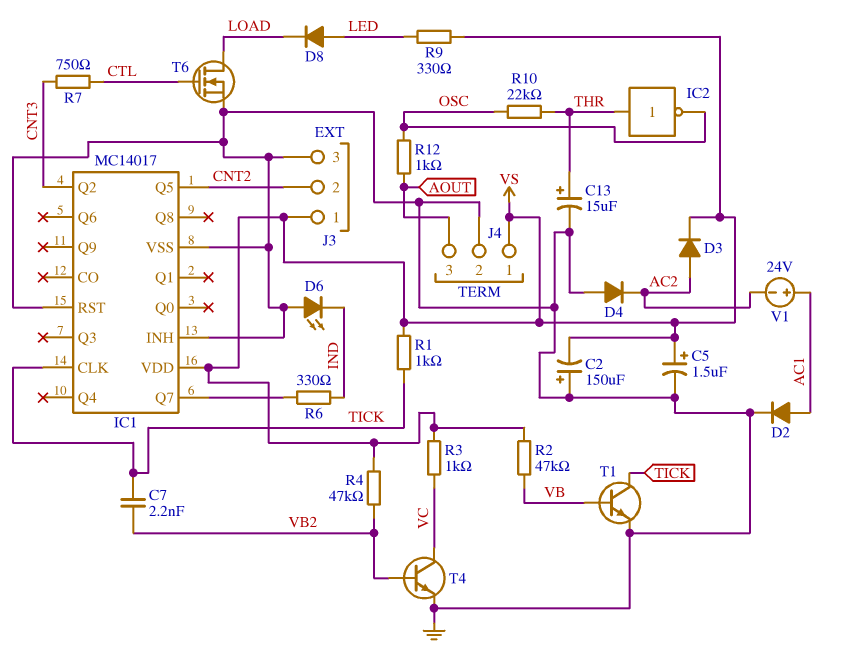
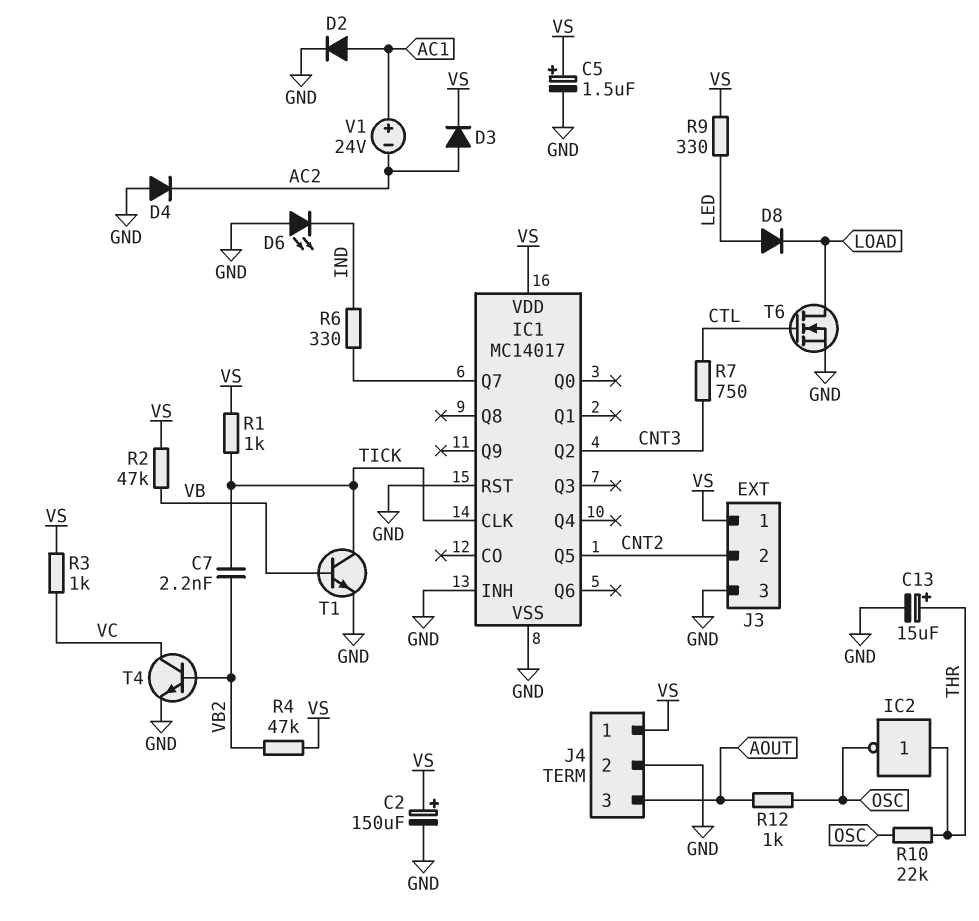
C2: 150uF (plus GND, minus VS) -> 150uF (plus VS, minus GND)

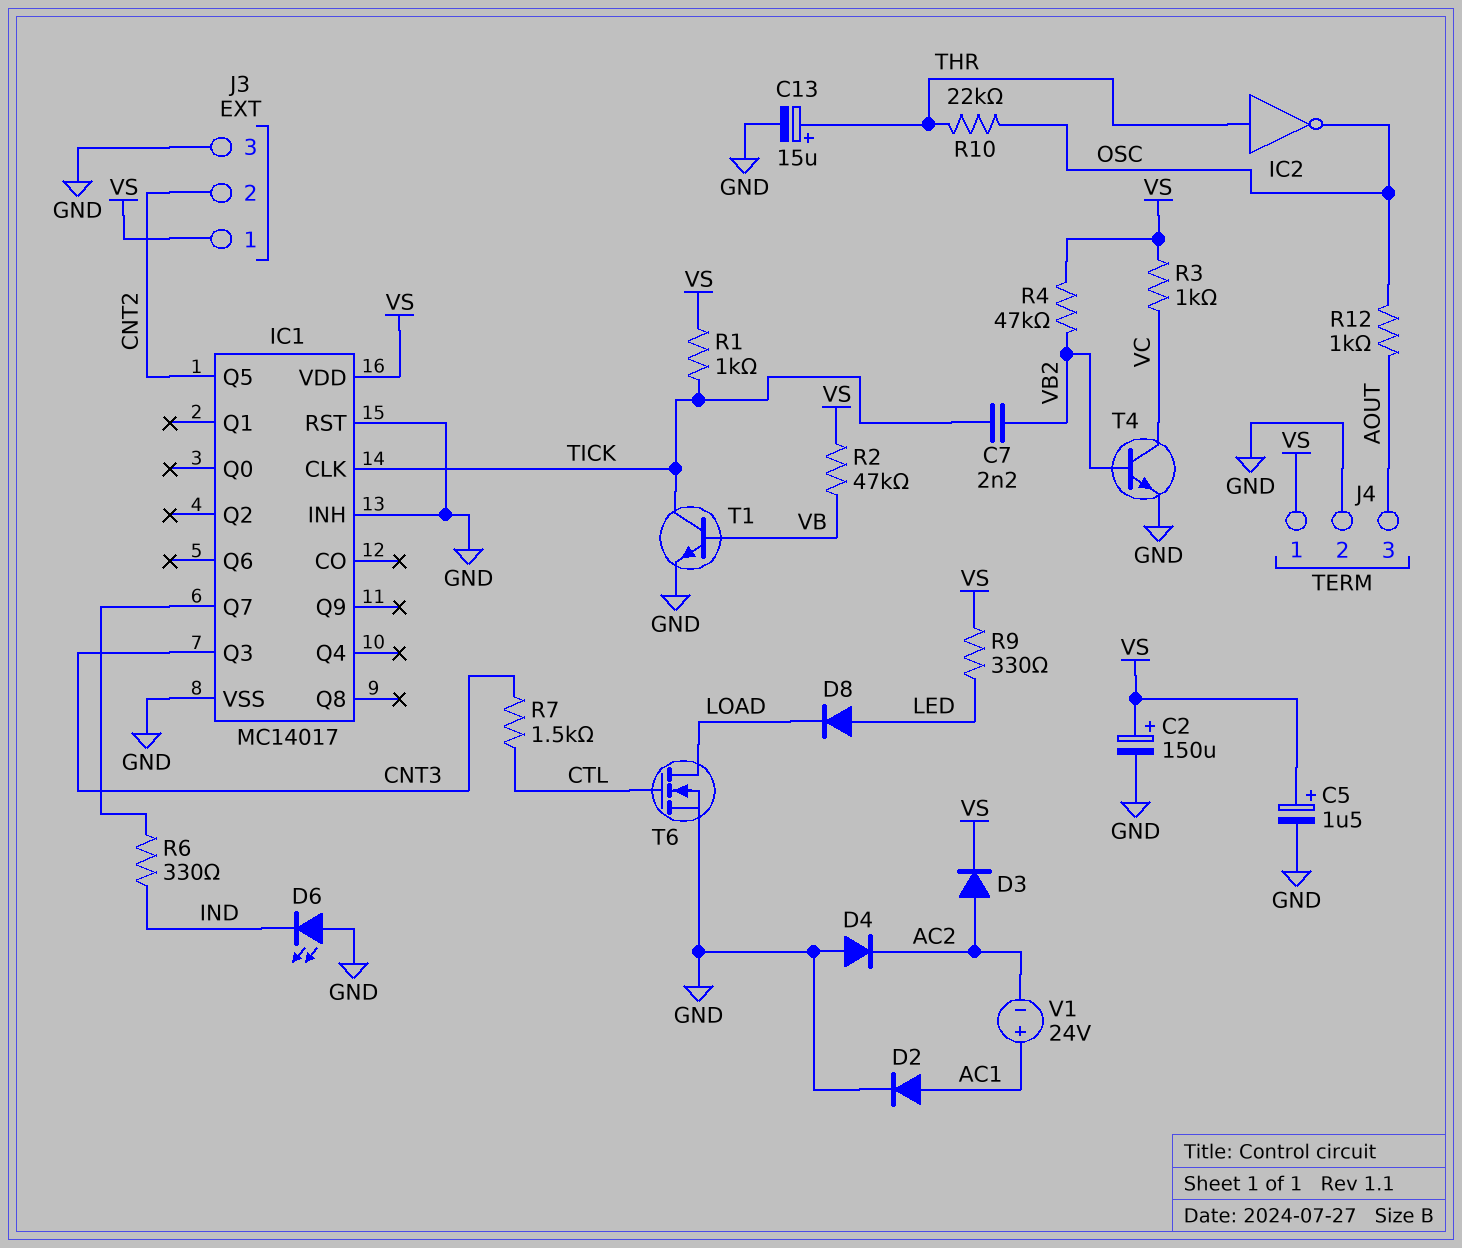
IC1 pin Q2: CNT3 -> none
IC1 pin Q3: none -> CNT3
R7: 750 (CNT3, CTL) -> 1.5k (CNT3, CTL)

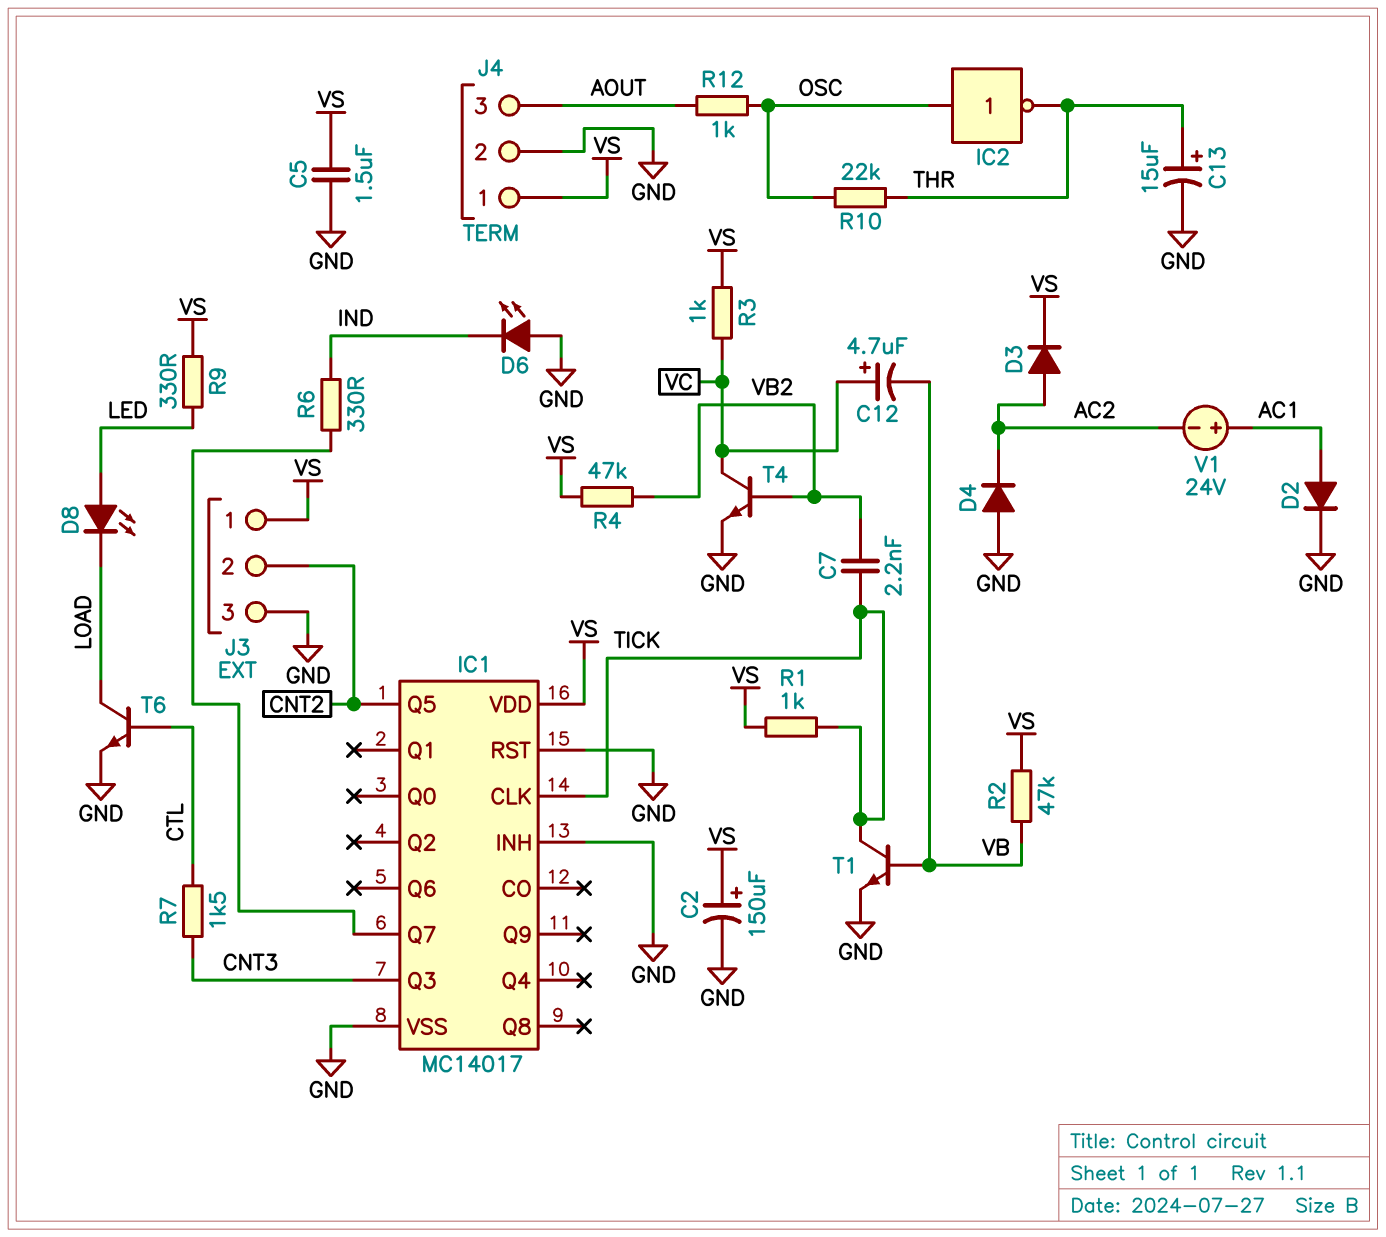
C5: 1.5uF (plus VS, minus GND) -> 1.5uF (GND, VS)
C12: none -> 4.7uF (plus VC, minus VB)
D8: diode (A LED, K LOAD) -> LED (A LED, K LOAD)
IC2: NOT (in THR, out OSC) -> NOT (in OSC, out THR)
T6: NMOS (G CTL, D LOAD, S GND) -> NPN (B CTL, C LOAD, E GND)

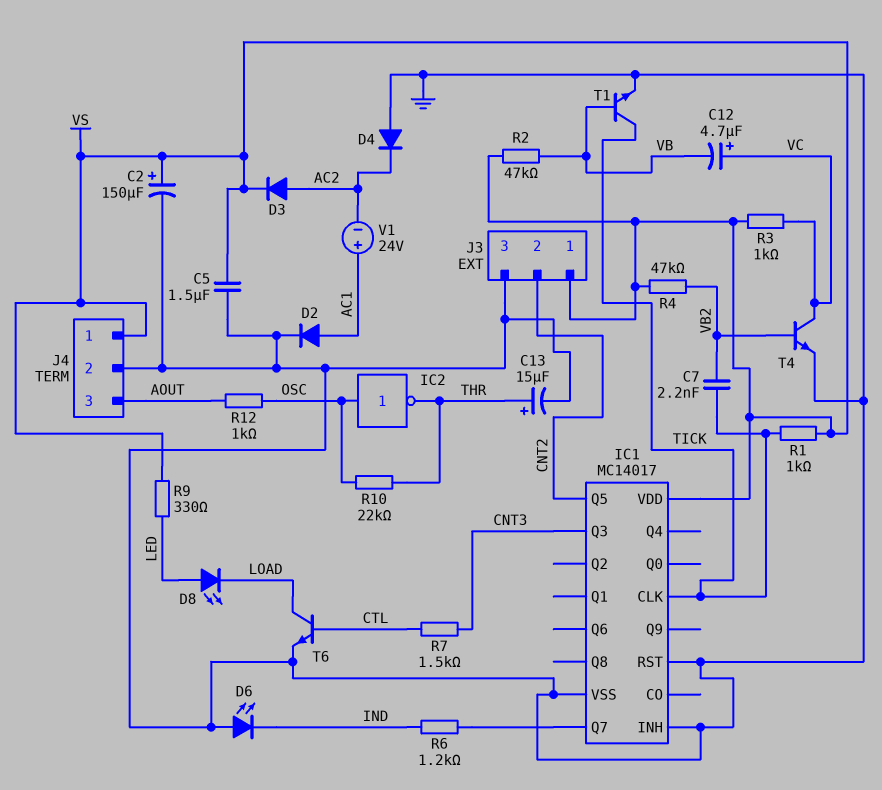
R6: 330 (IC1/Q7, IND) -> 1.2k (IC1/Q7, IND)

